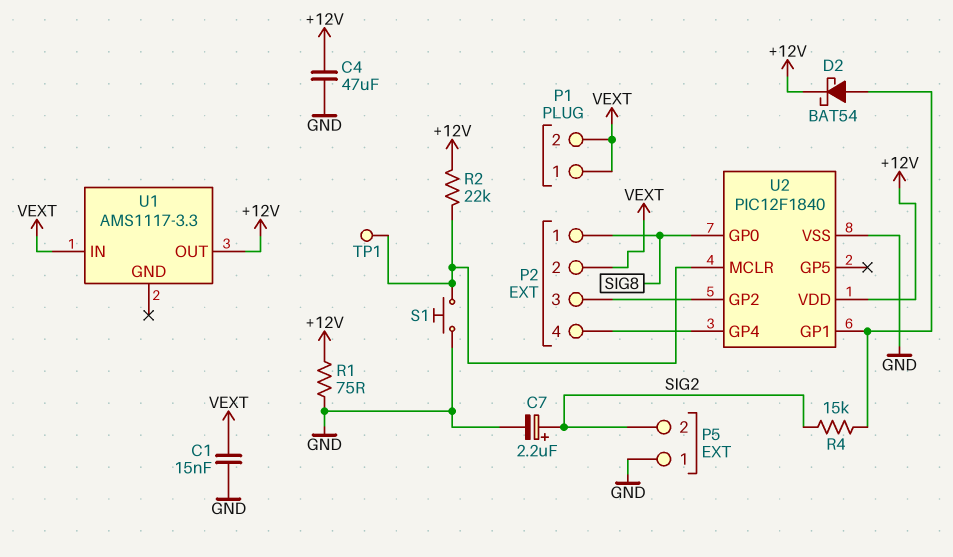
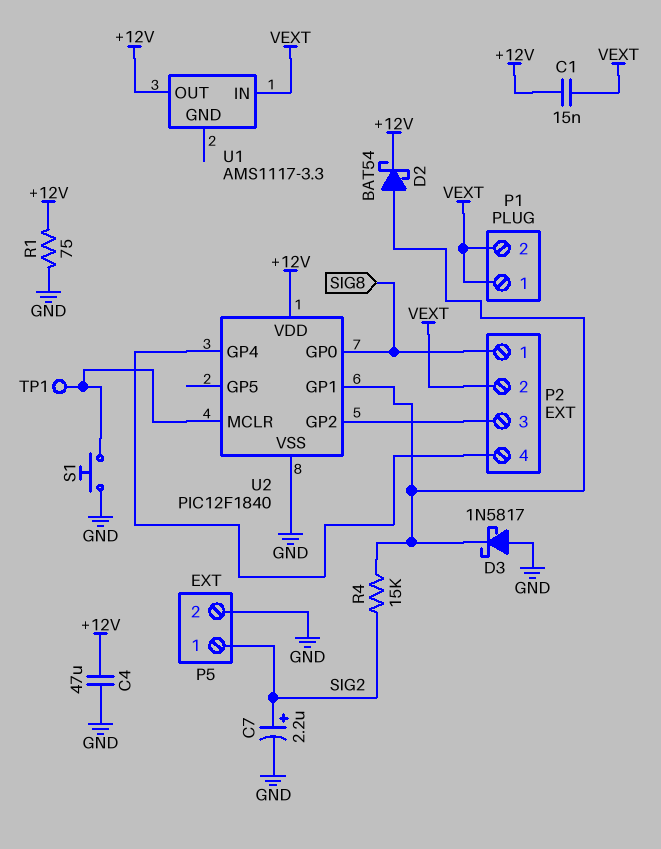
C1: 15nF (GND, VEXT) -> 15nF (+12V, VEXT)
D3: none -> schottky 1N5817 (A GND, K U2/GP1)
P5 pin 1: GND -> SIG2
P5 pin 2: SIG2 -> GND
R2: 22k (+12V, U2/MCLR) -> none

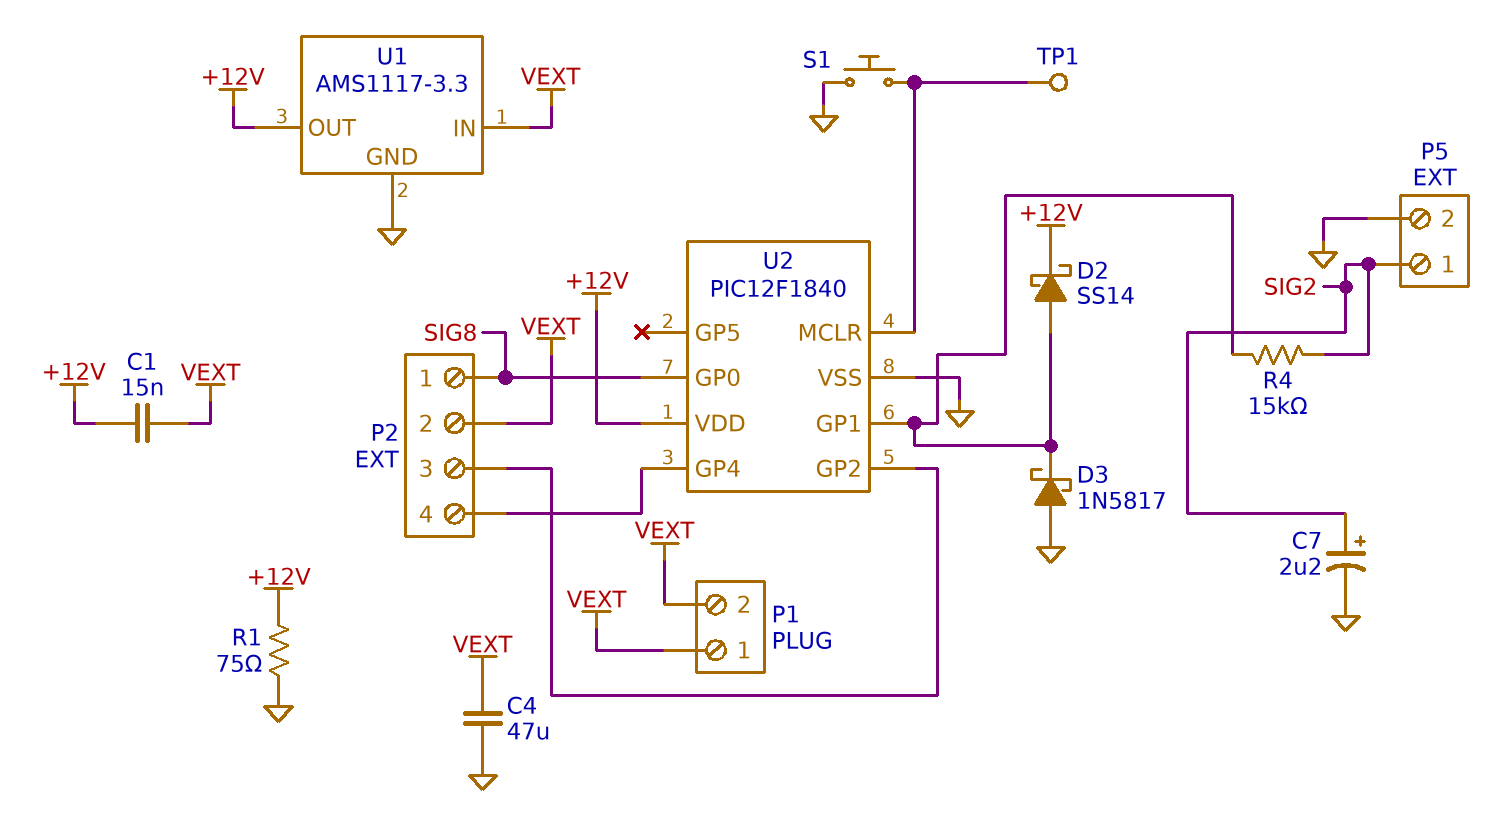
C4: 47uF (+12V, GND) -> 47uF (GND, VEXT)
D2: schottky BAT54 (A U2/GP1, K +12V) -> schottky SS14 (A U2/GP1, K +12V)
U1 pin GND: none -> GND

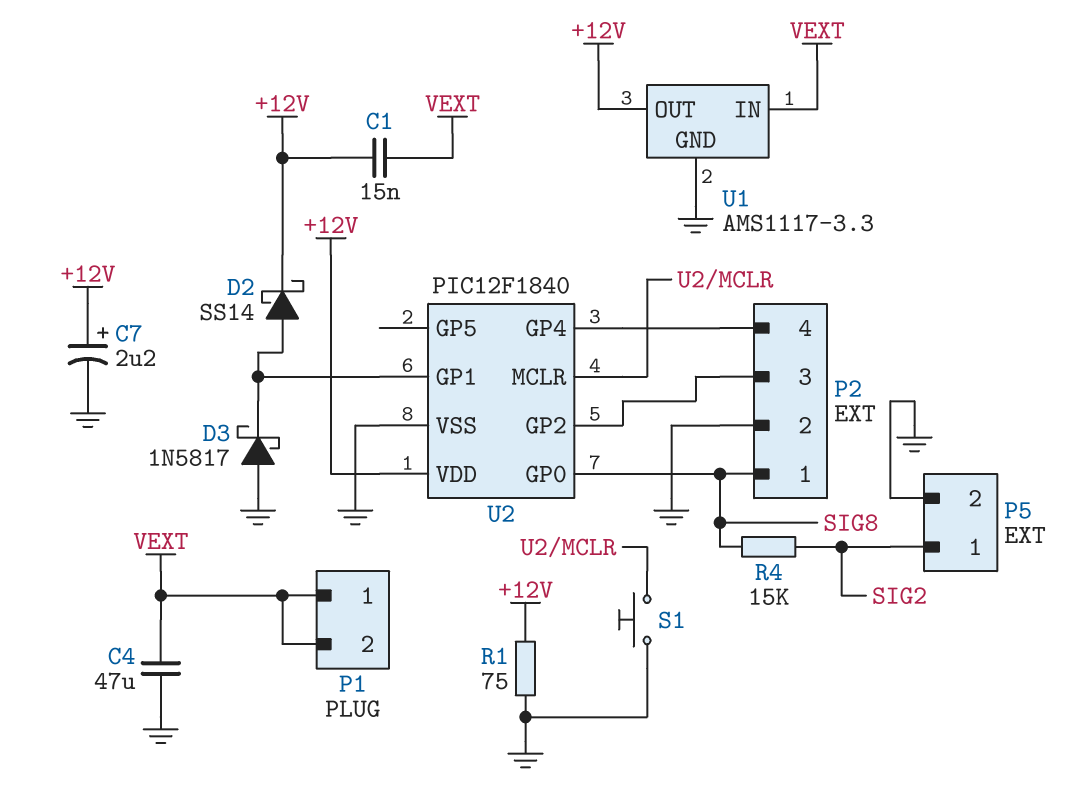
C7: 2.2uF (plus SIG2, minus GND) -> 2.2uF (plus +12V, minus GND)
P2 pin 2: VEXT -> GND
R4: 15k (SIG2, U2/GP1) -> 15k (SIG2, SIG8)
TP1: test point (U2/MCLR) -> none

